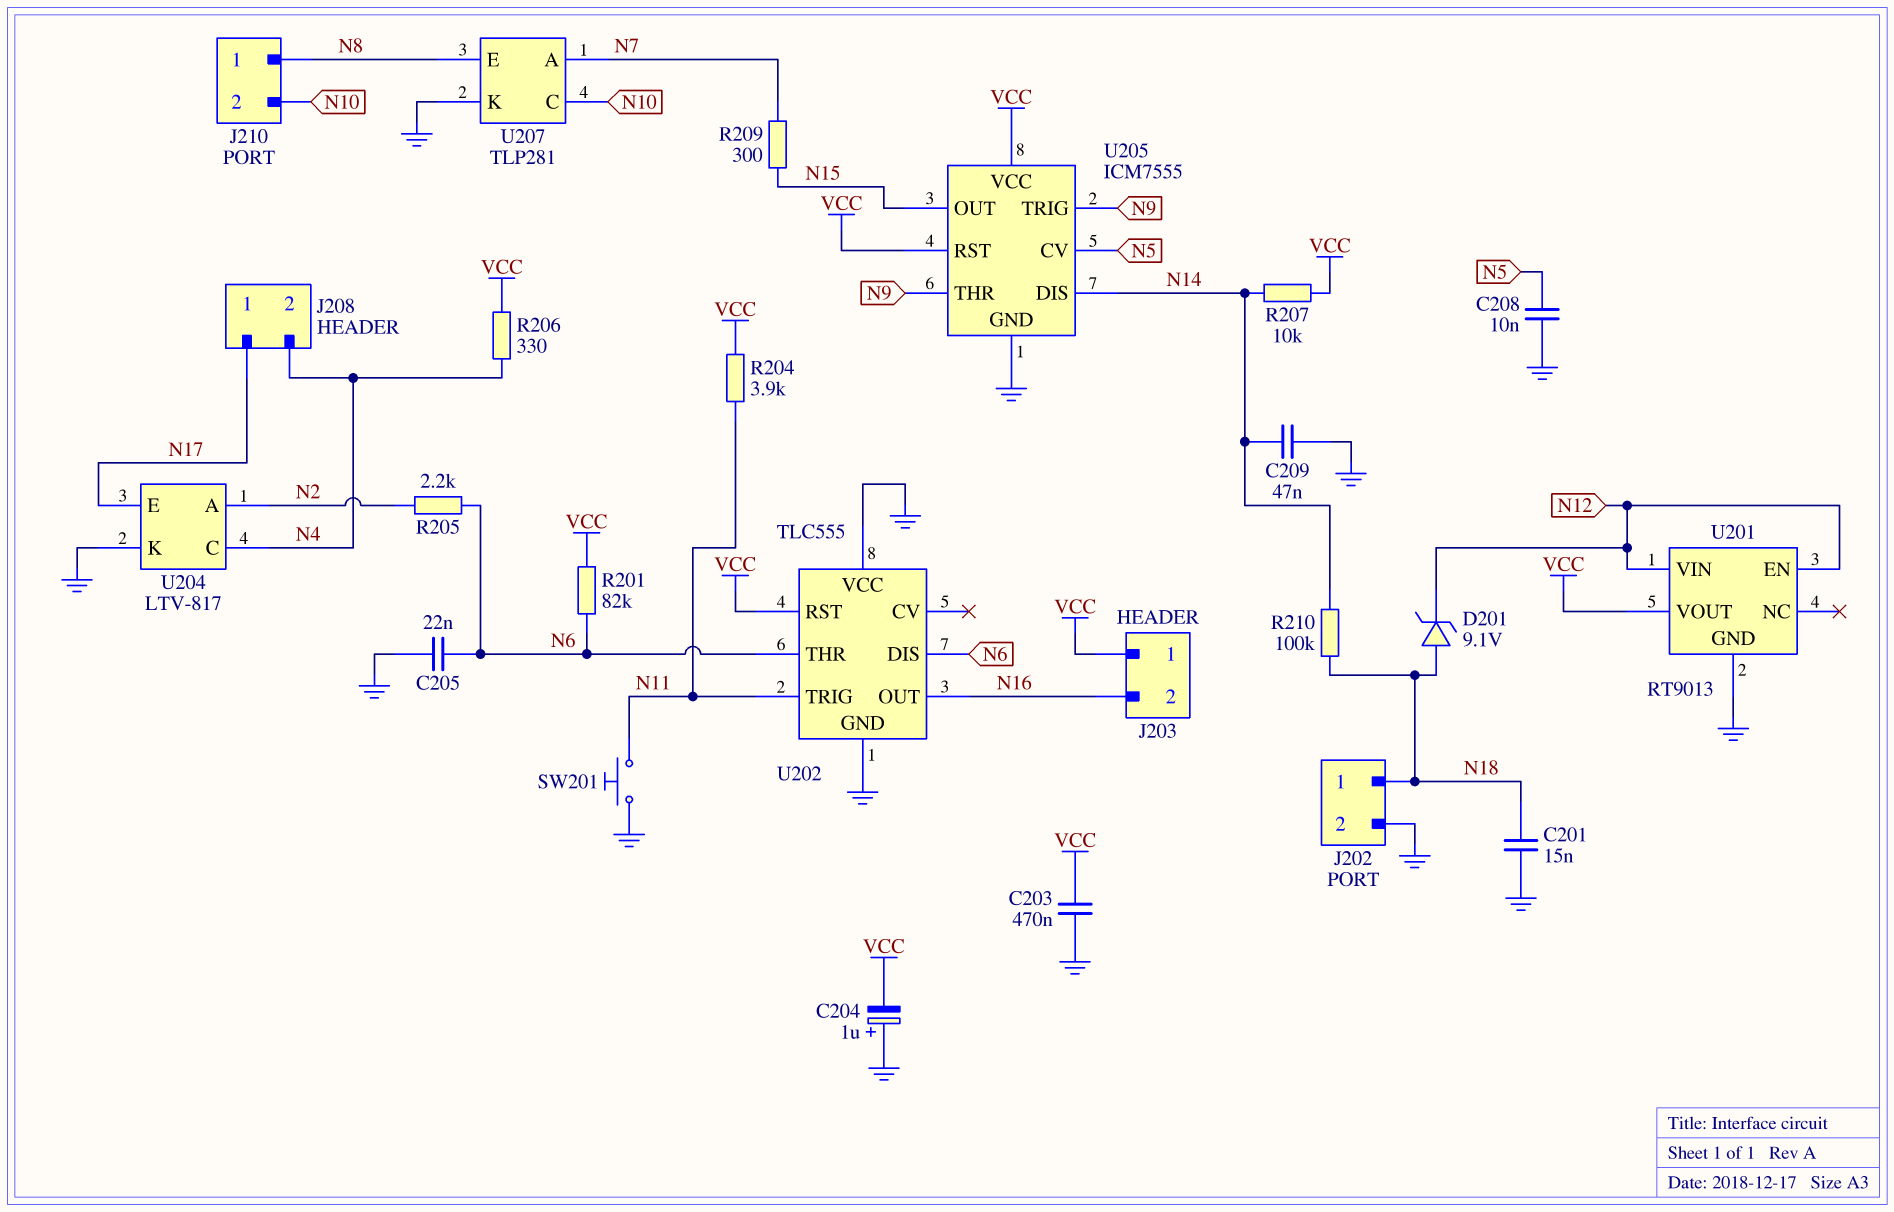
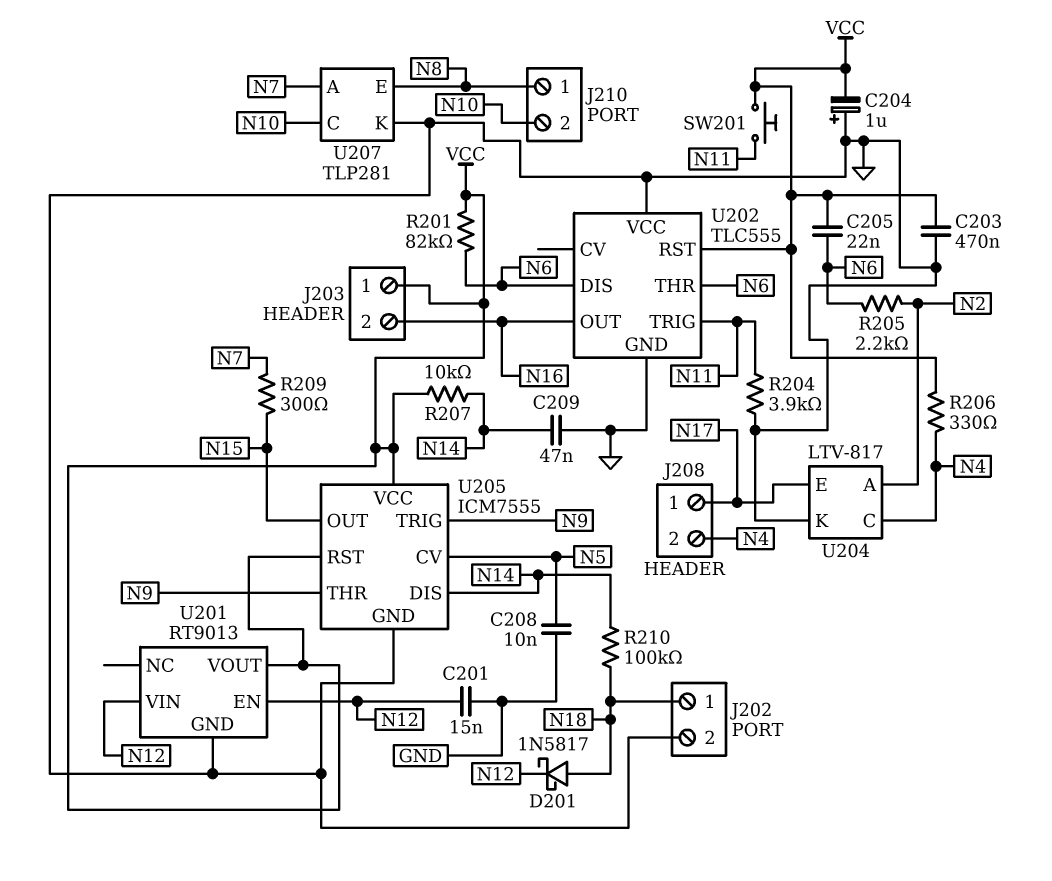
C201: 15nF (GND, N18) -> 15nF (GND, N12)
C205: 22nF (GND, N6) -> 22nF (N6, VCC)
D201: zener 9.1V (A N18, K N12) -> schottky 1N5817 (A N18, K N12)
R204: 3.9k (N11, VCC) -> 3.9k (GND, N11)
SW201: button (GND, N11) -> button (N11, VCC)

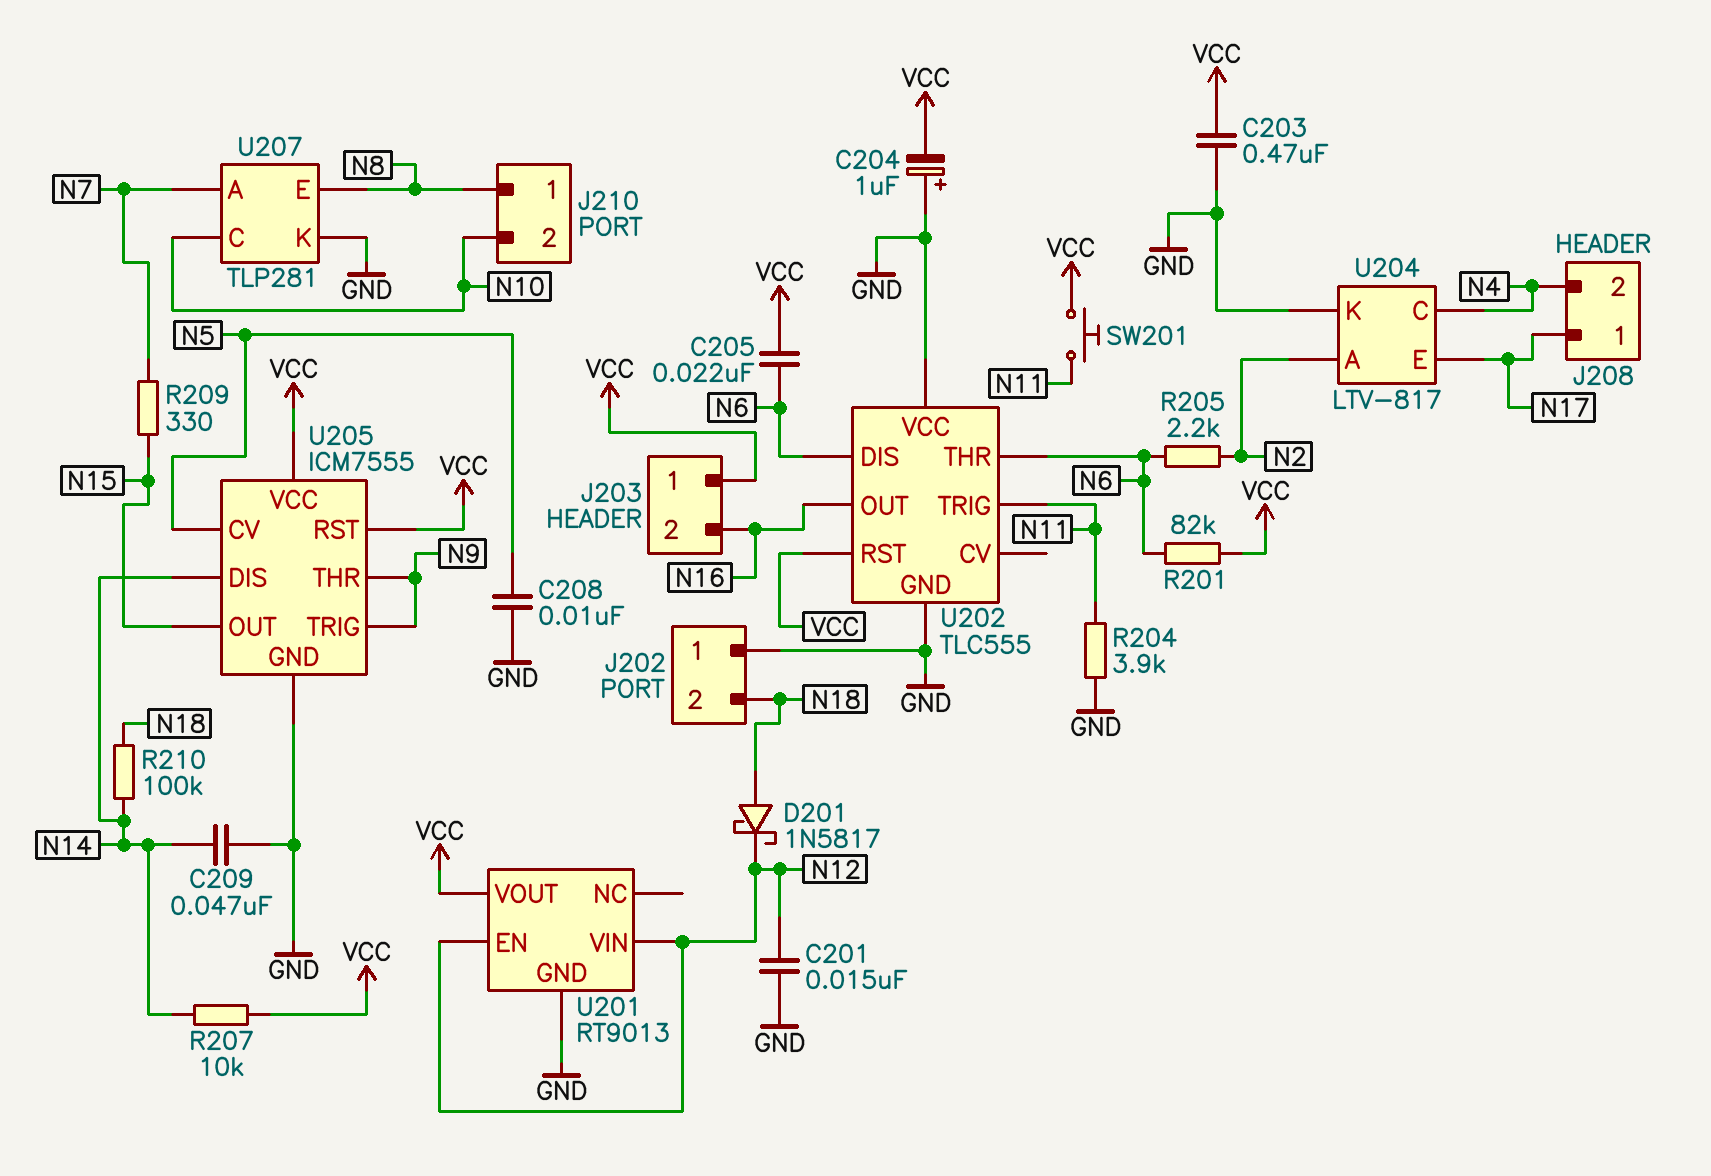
J202 pin 1: N18 -> GND
J202 pin 2: GND -> N18
R206: 330 (N4, VCC) -> none
R209: 300 (N7, N15) -> 330 (N7, N15)

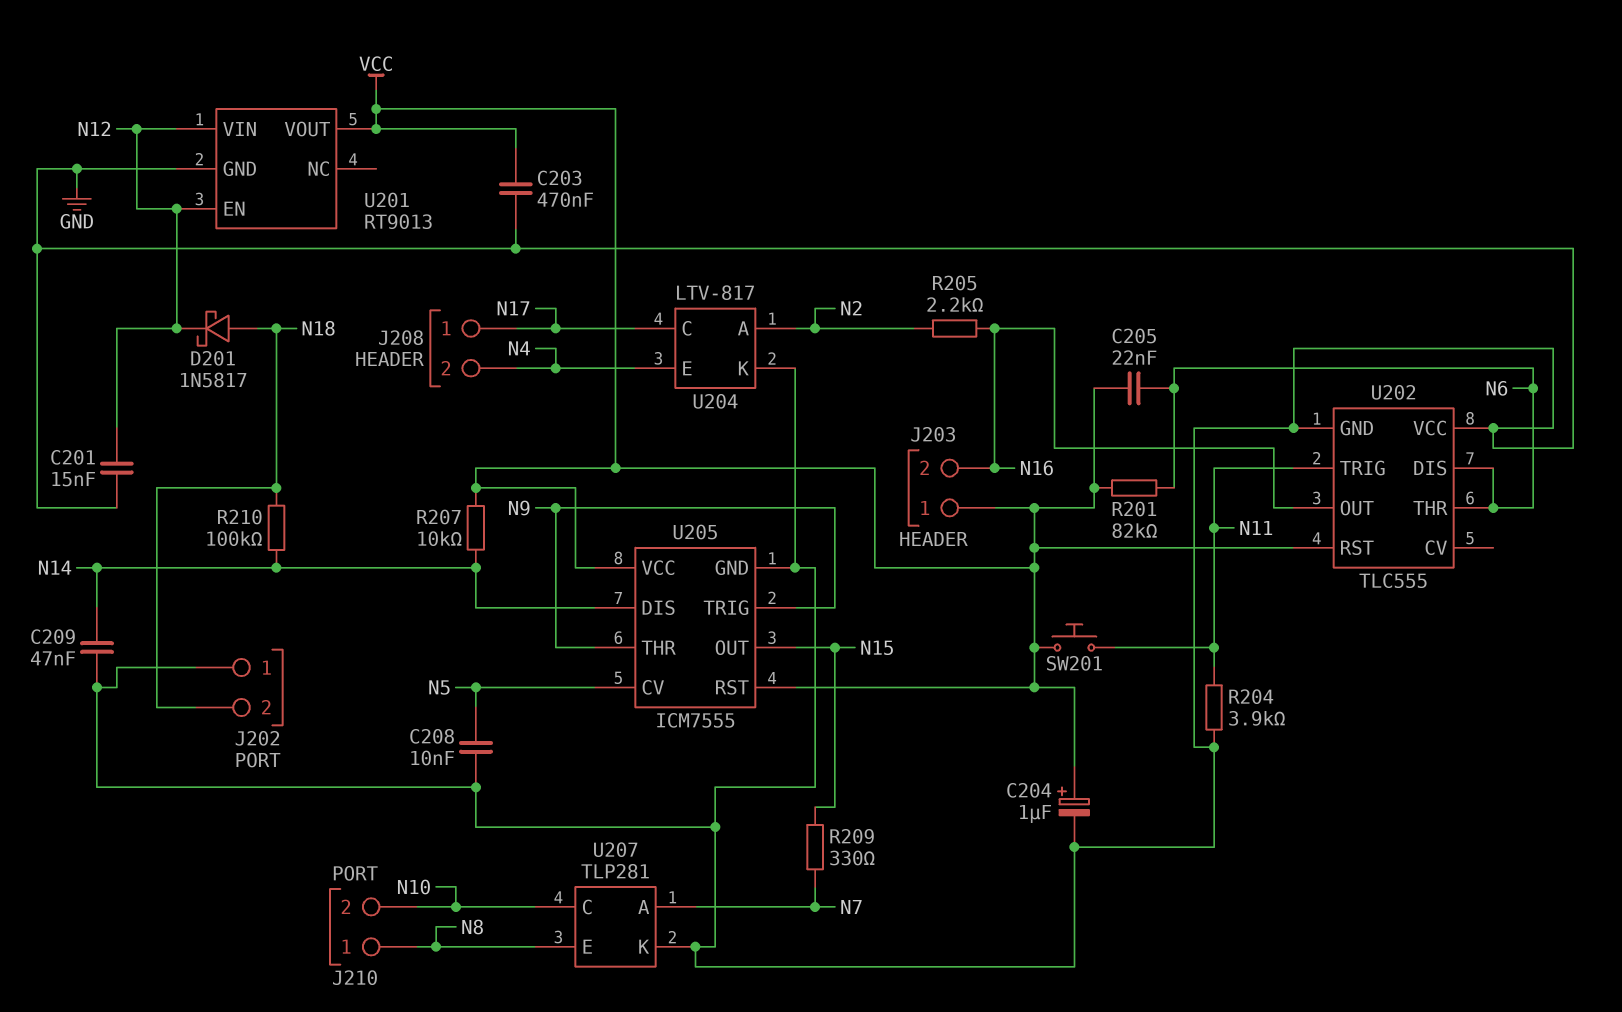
C204: 1uF (plus GND, minus VCC) -> 1uF (plus VCC, minus GND)
R205: 2.2k (N2, N6) -> 2.2k (N2, N16)
U204 pin C: N4 -> N17
U204 pin E: N17 -> N4

